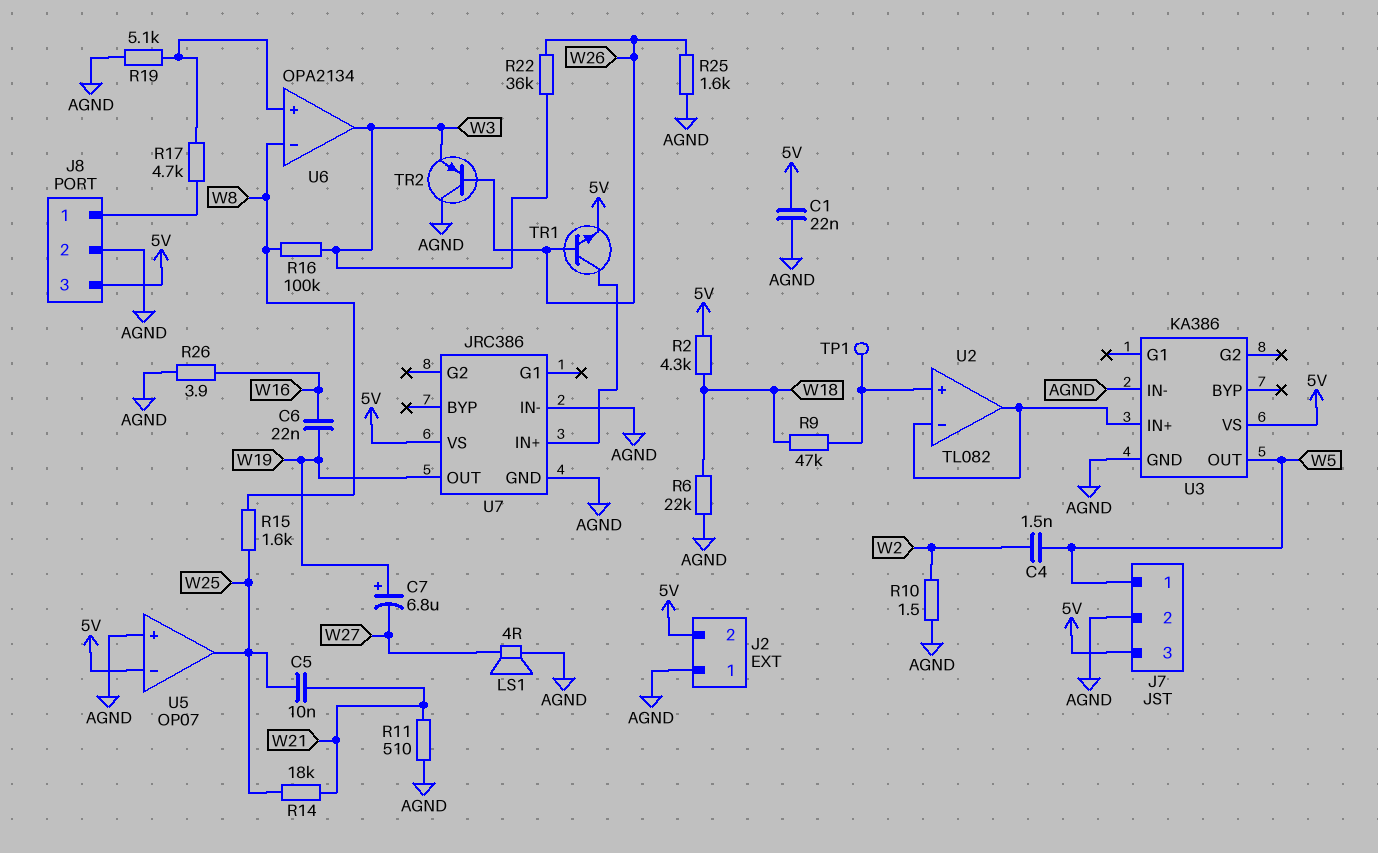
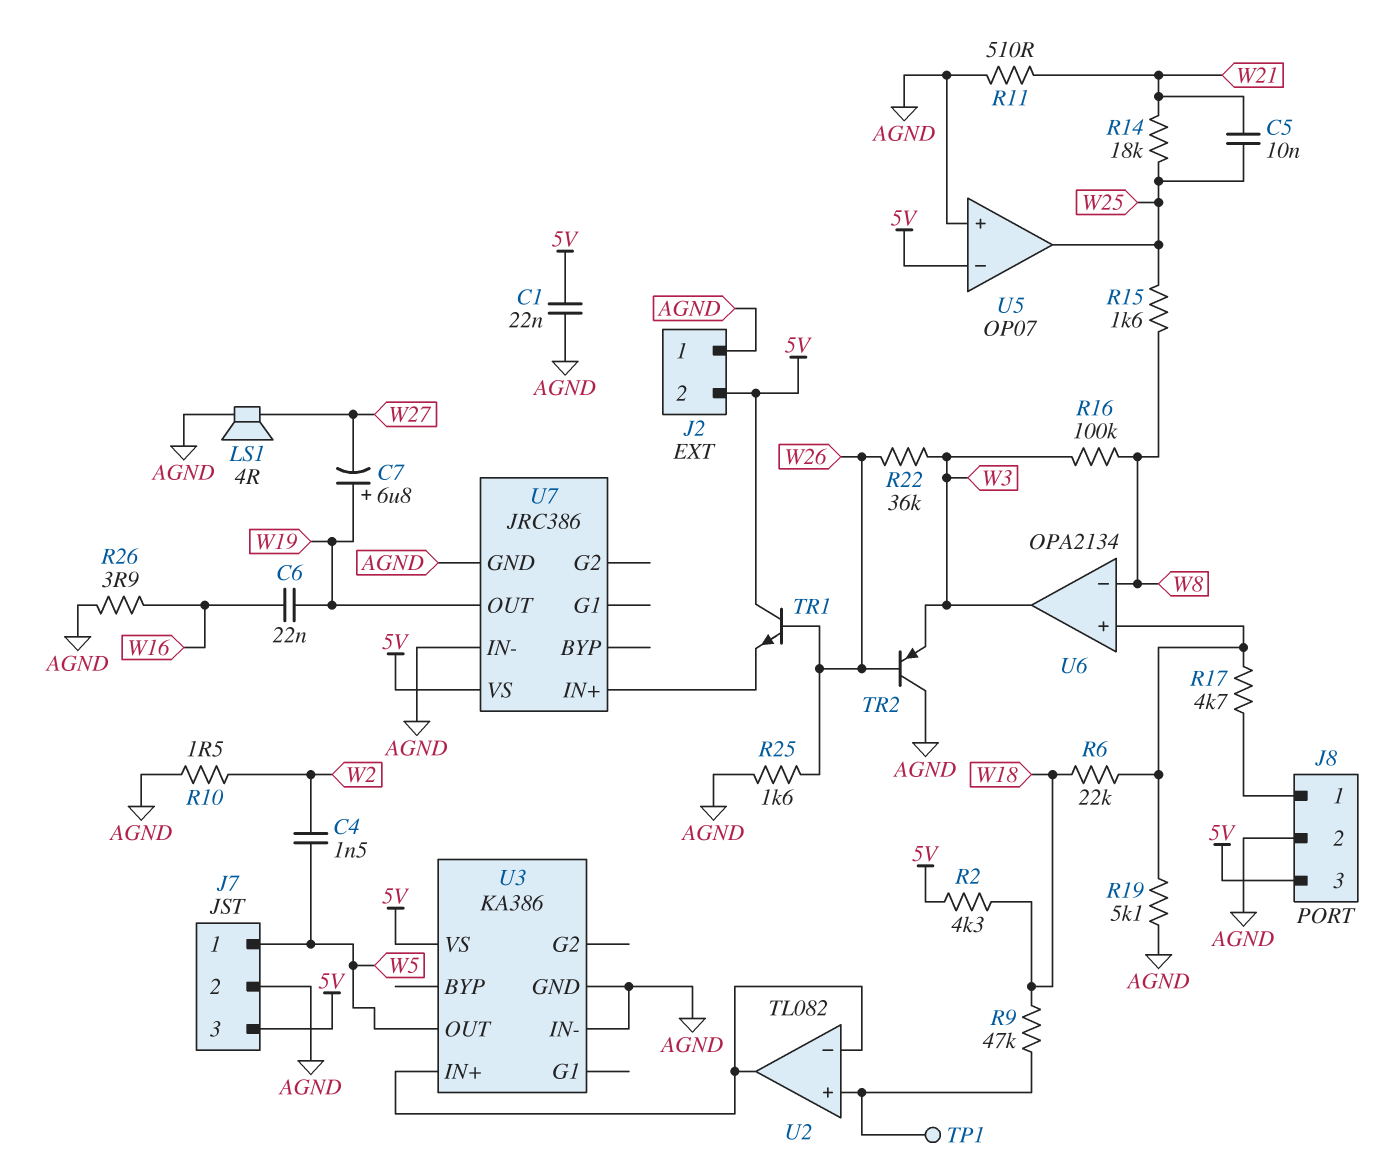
R6: 22k (AGND, W18) -> 22k (U6/in+, W18)
TR1: NPN (B W26, C U7/IN+, E 5V) -> NPN (B W26, C 5V, E U7/IN+)

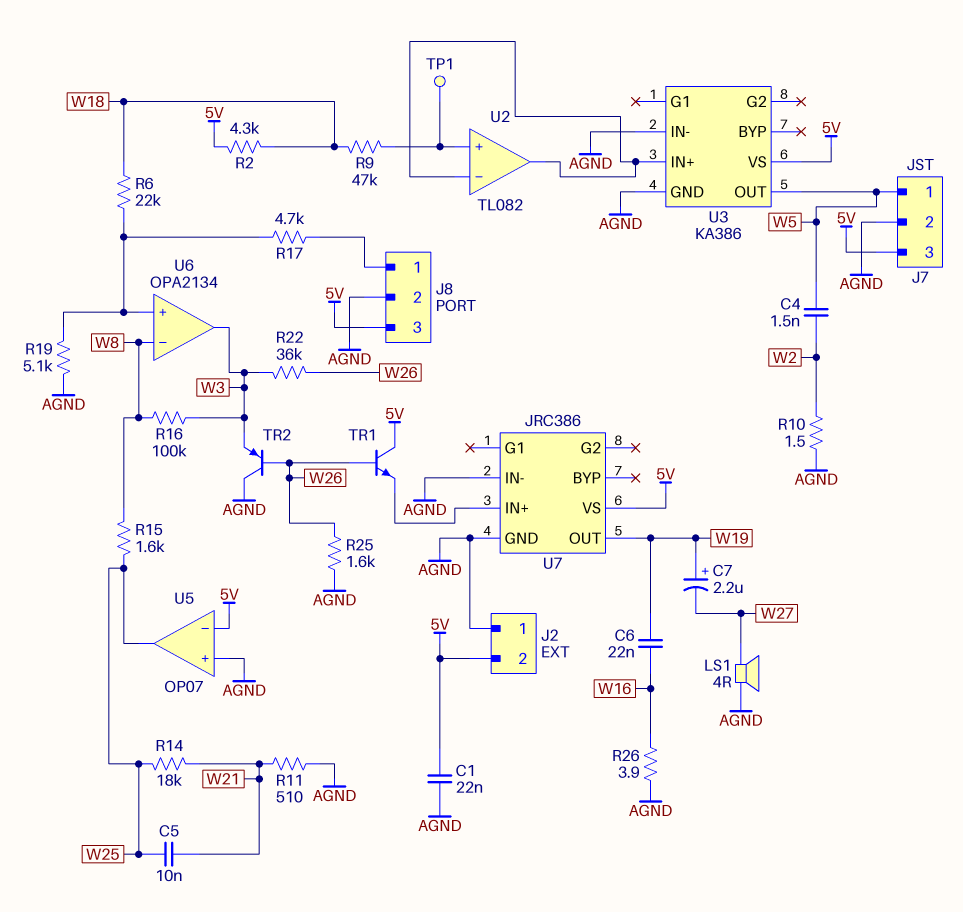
C7: 6.8uF (plus W19, minus W27) -> 2.2uF (plus W19, minus W27)

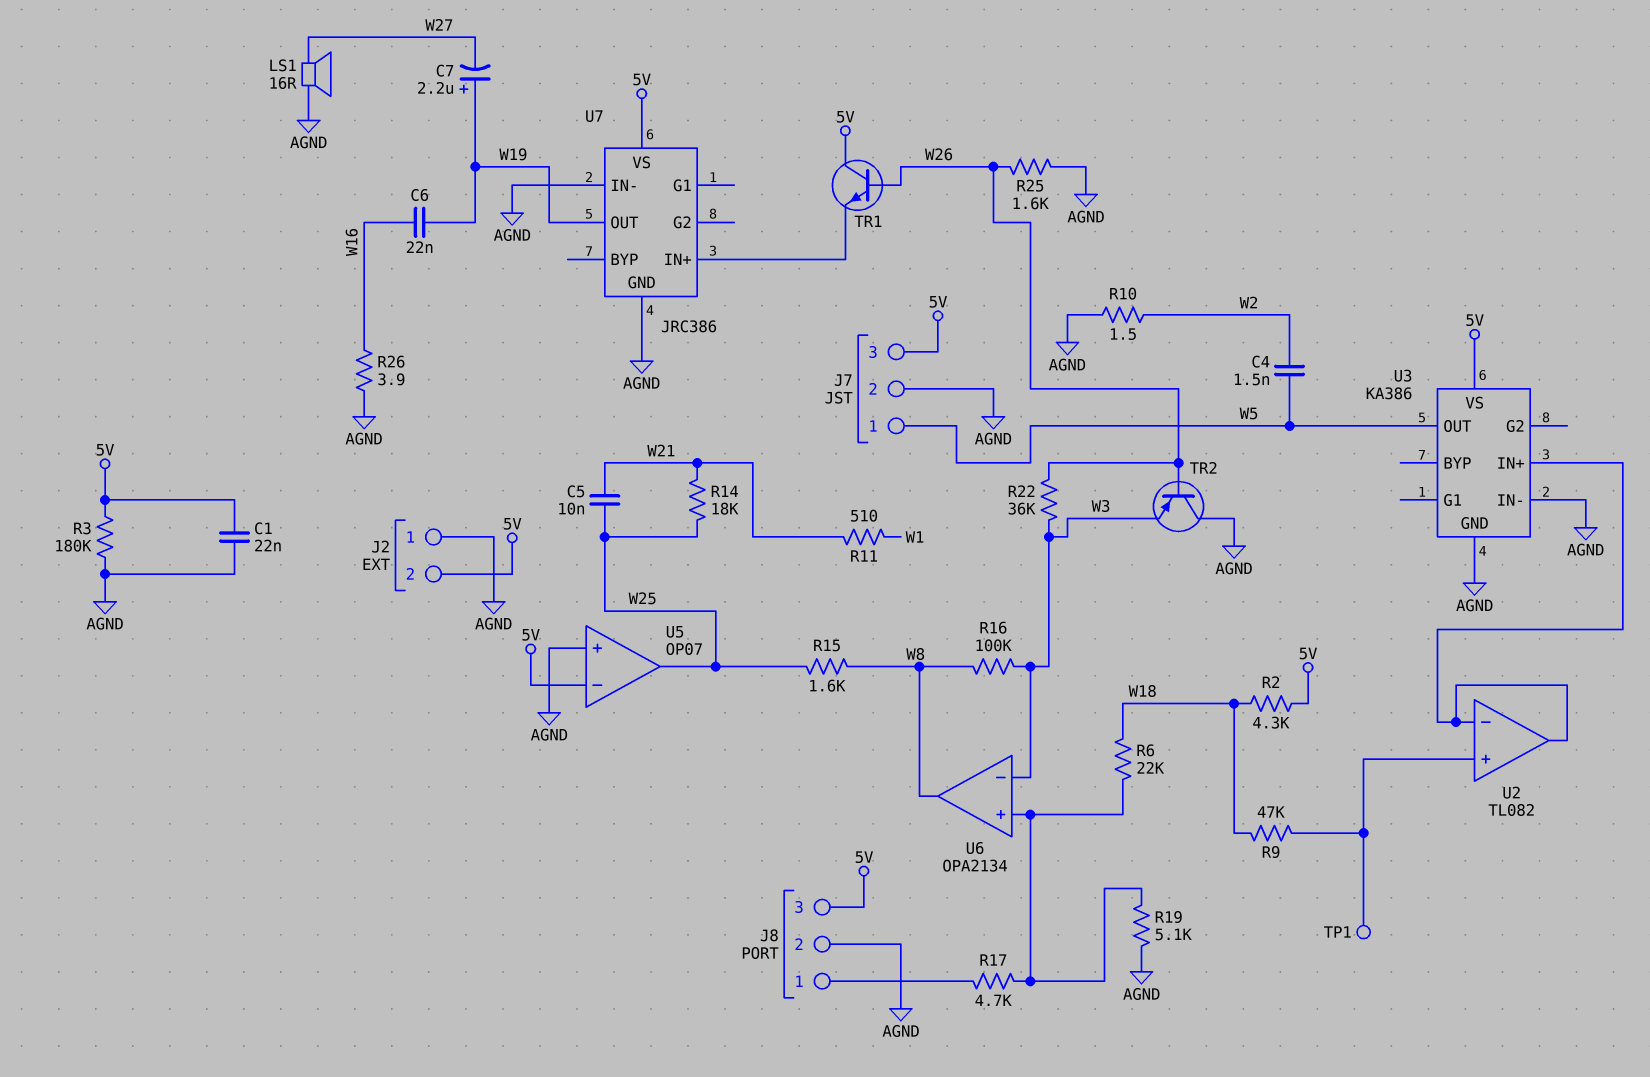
LS1: speaker 4R (AGND, W27) -> speaker 16R (AGND, W27)
R3: none -> 180k (5V, AGND)
R11: 510 (AGND, W21) -> 510 (W1, W21)
U6 pin in-: W8 -> W3
U6 pin out: W3 -> W8

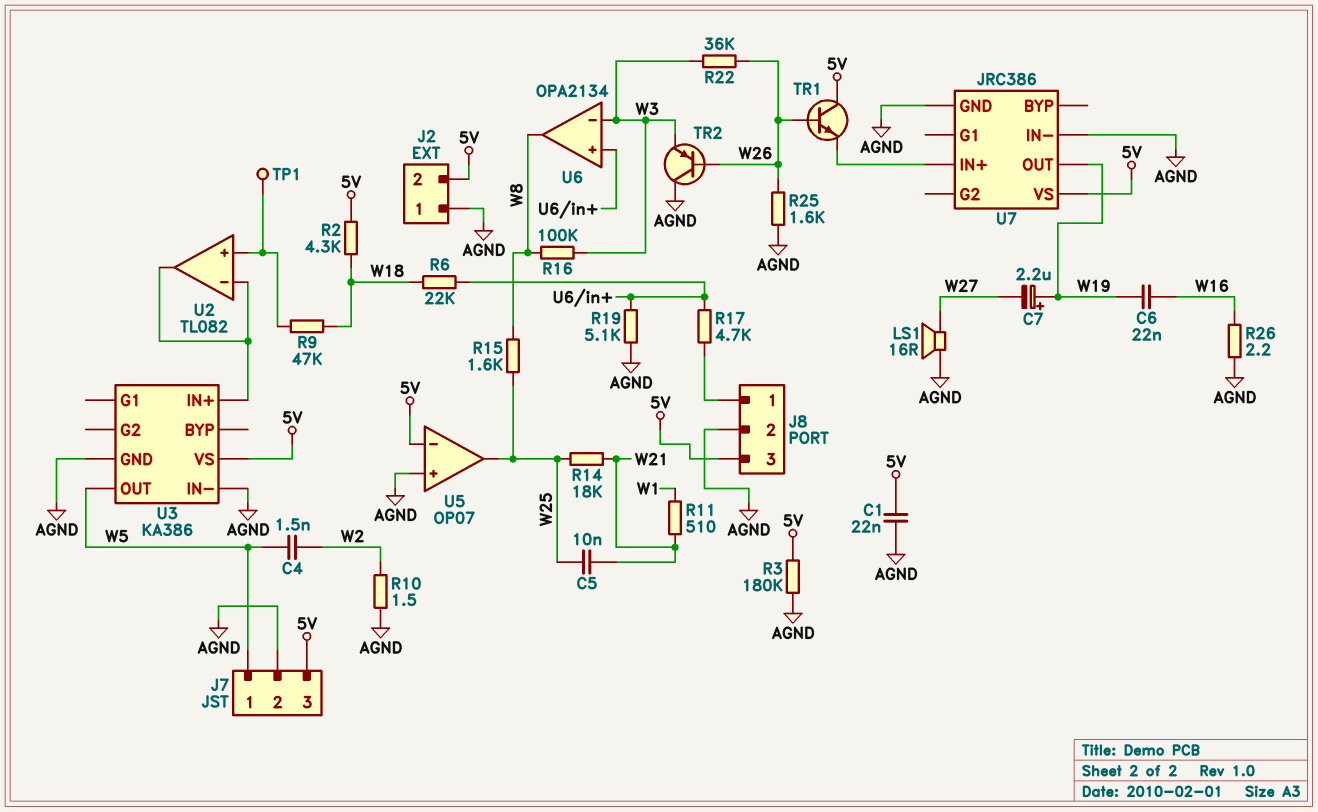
R26: 3.9 (AGND, W16) -> 2.2 (AGND, W16)

